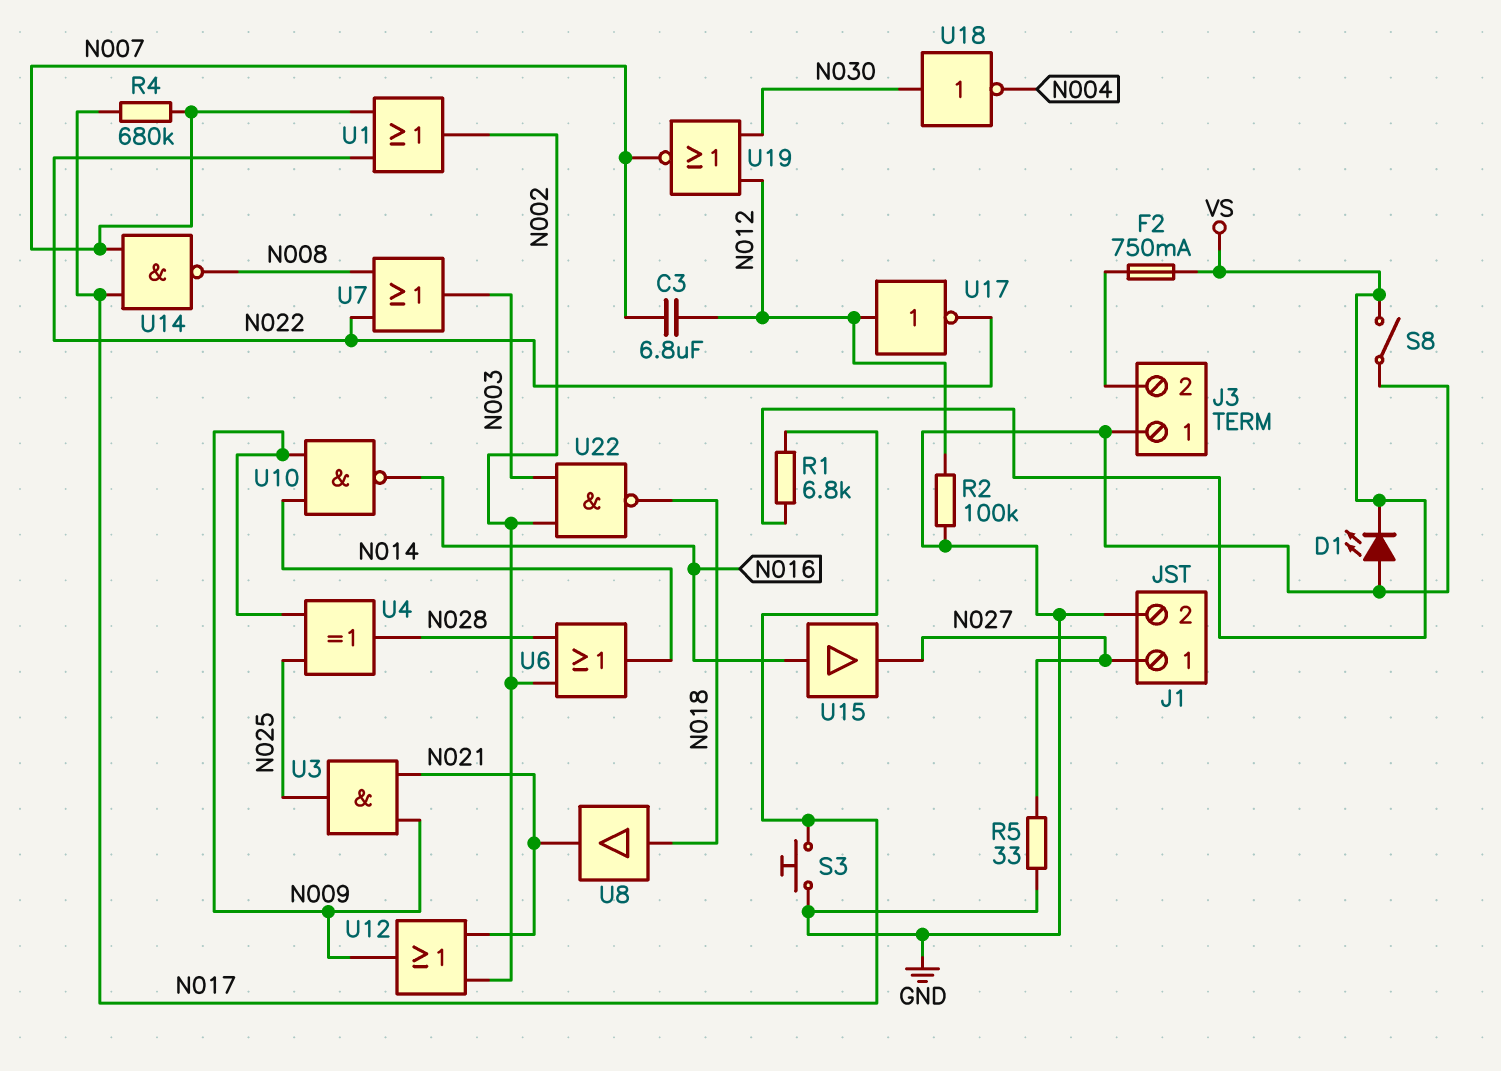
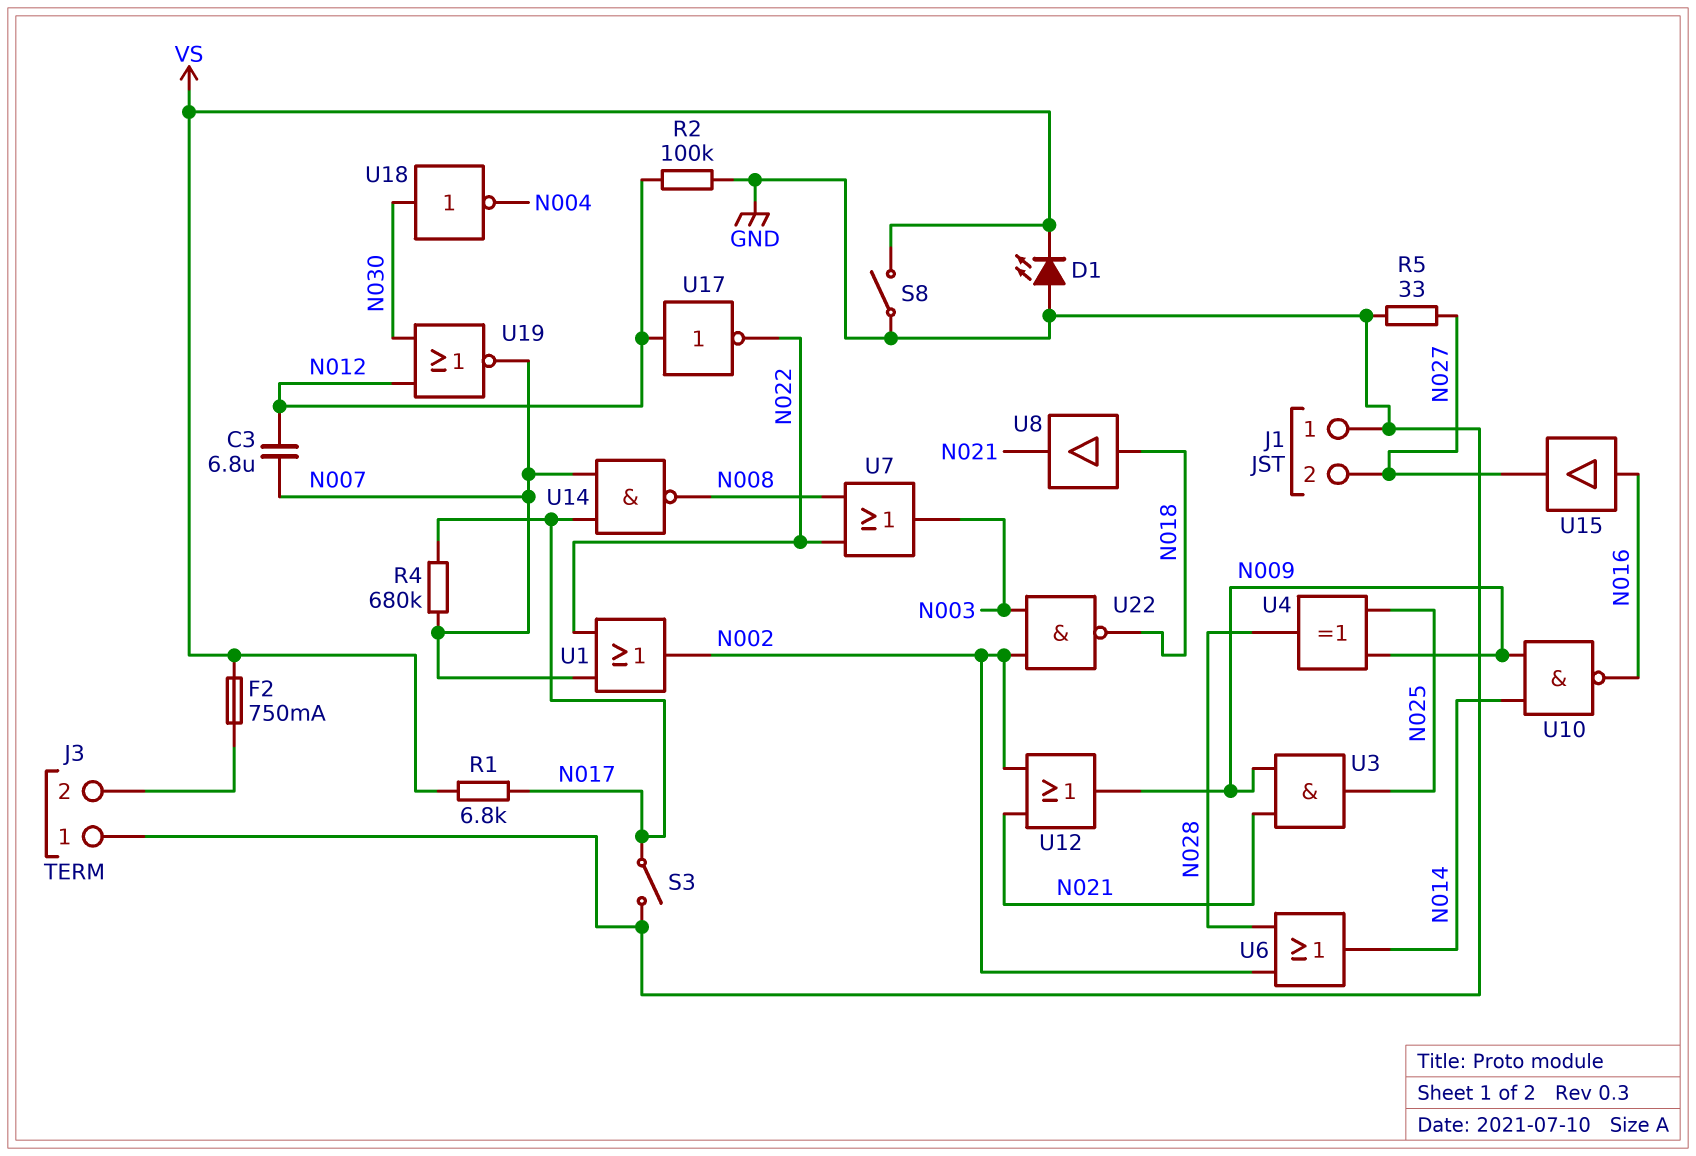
J1 pin 1: N027 -> GND
J1 pin 2: GND -> N027
S3: button (GND, N017) -> switch (GND, N017)

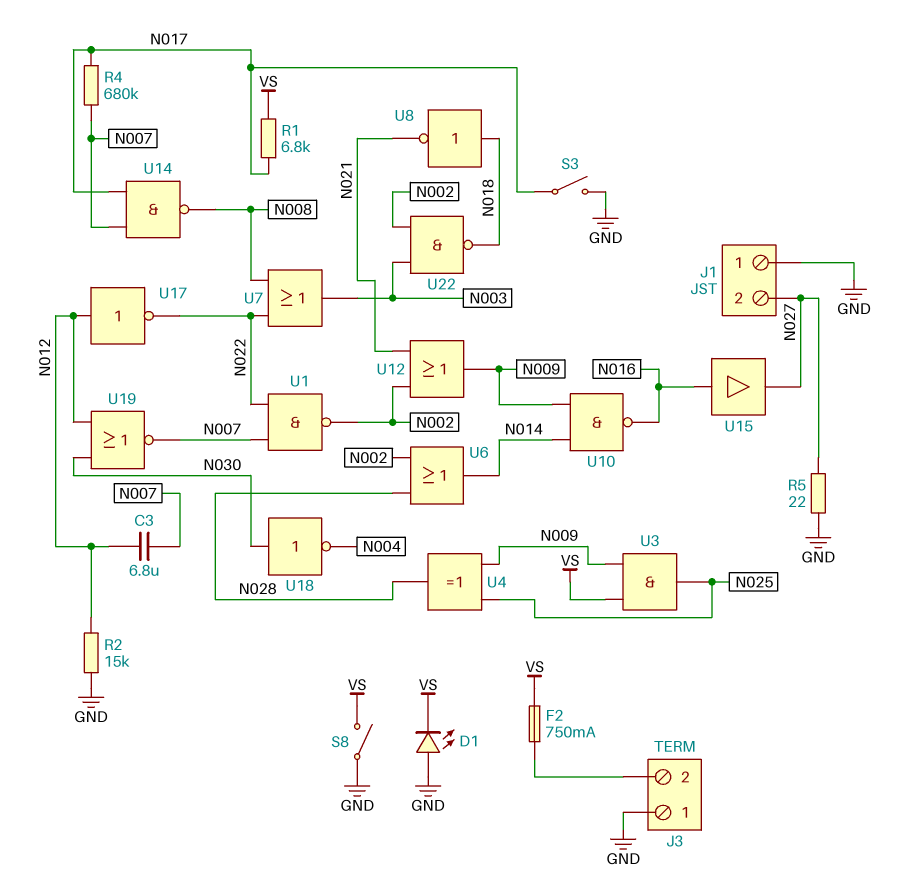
R2: 100k (GND, N012) -> 15k (GND, N012)
R5: 33 (GND, N027) -> 22 (GND, N027)
U1: OR (in N007, in N022, out N002) -> NAND (in N007, in N022, out N002)
U3: AND (in N009, in N021, out N025) -> AND (in N009, in VS, out N025)
U8: buffer (in N018, out N021) -> NOT (in N018, out N021)

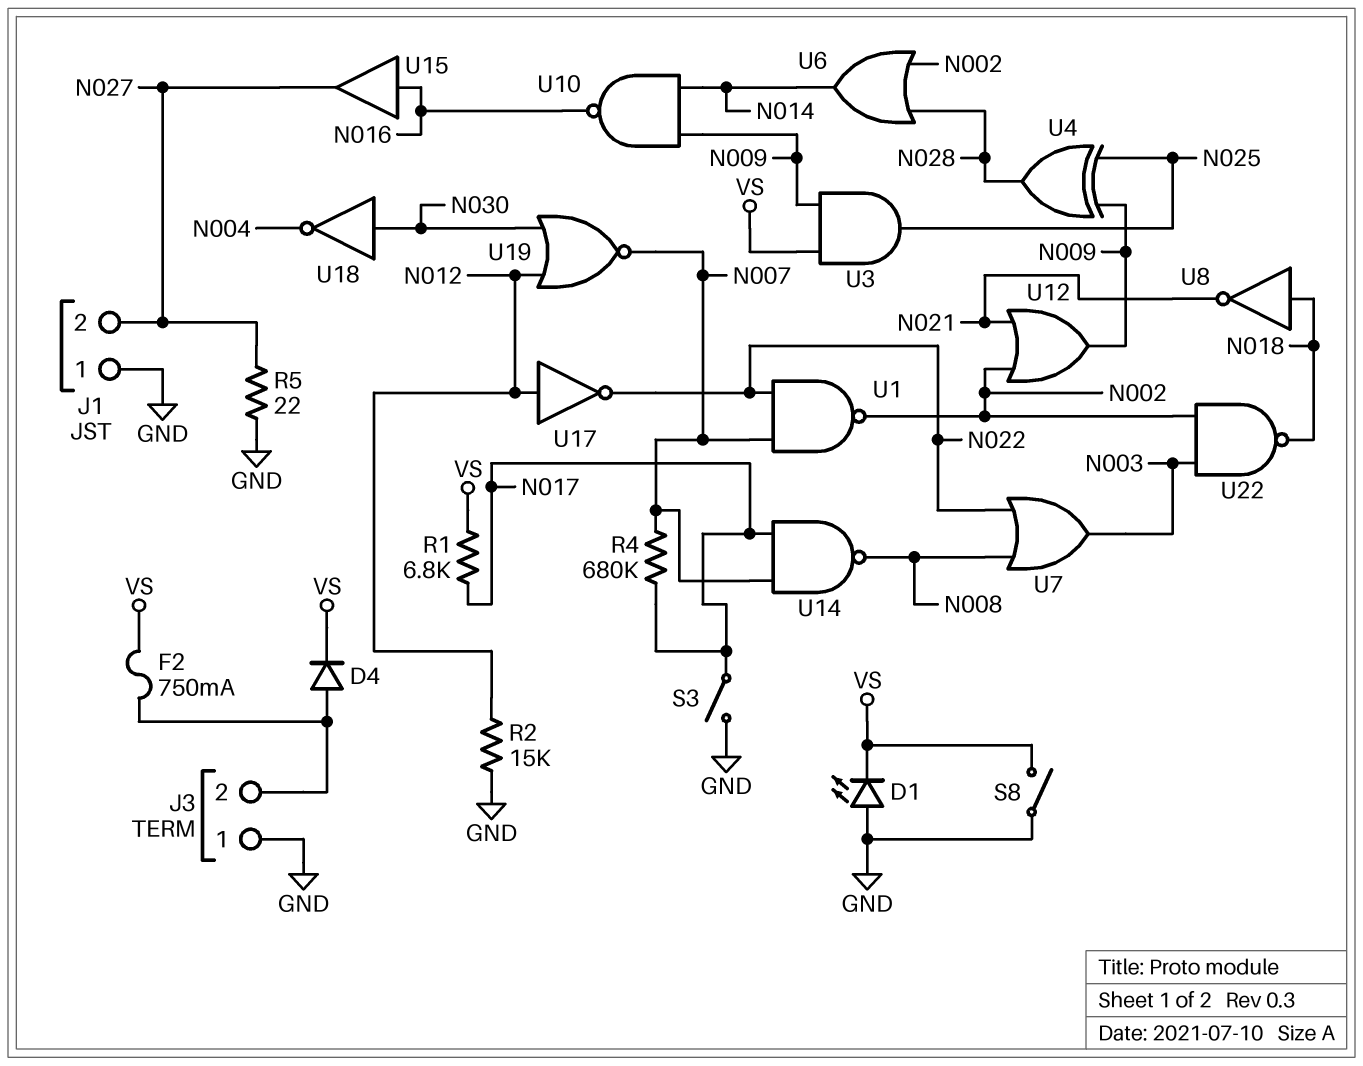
C3: 6.8uF (N007, N012) -> none
D4: none -> diode (A J3/2, K VS)

